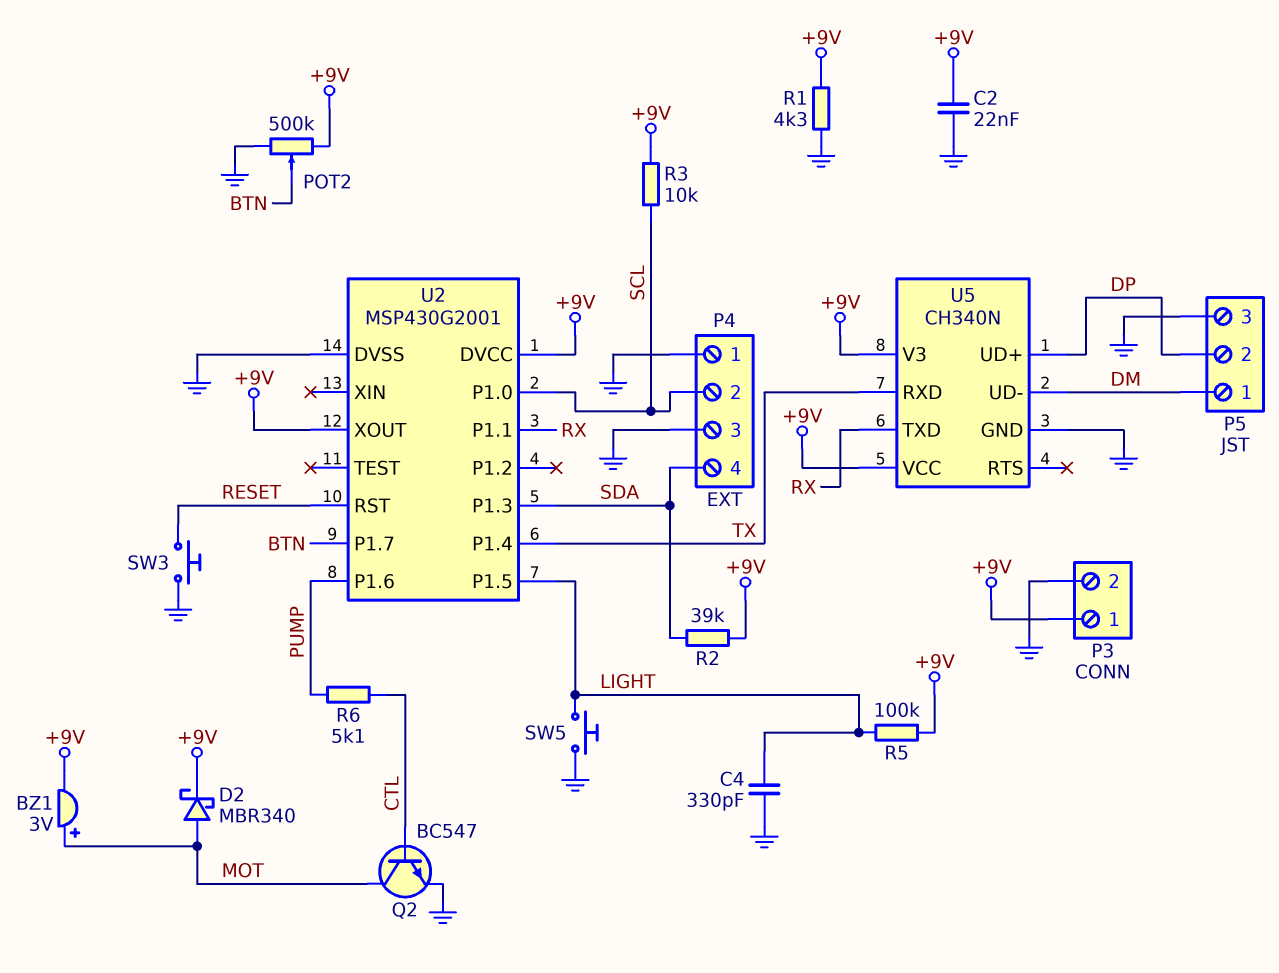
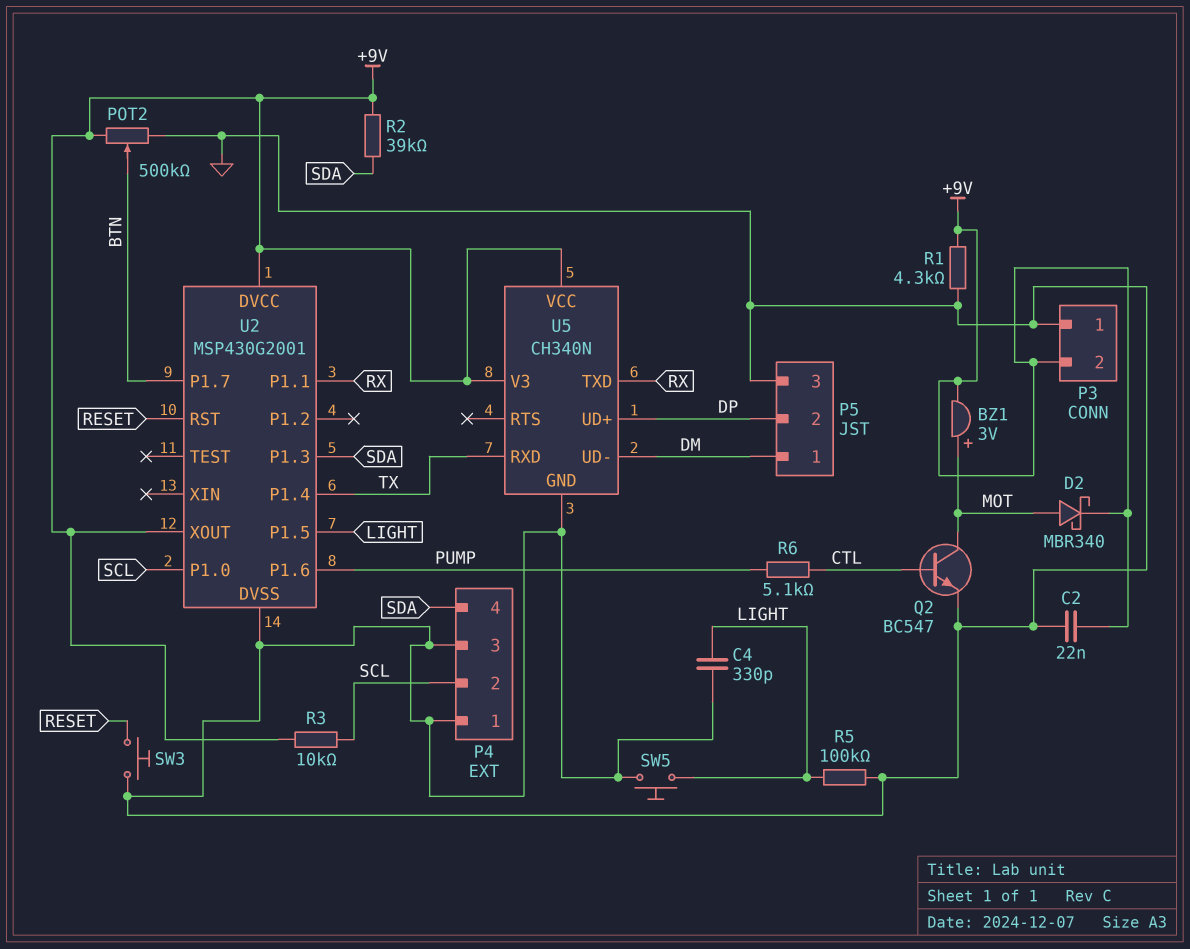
P3 pin 1: +9V -> GND
P3 pin 2: GND -> +9V
R5: 100k (+9V, LIGHT) -> 100k (GND, LIGHT)

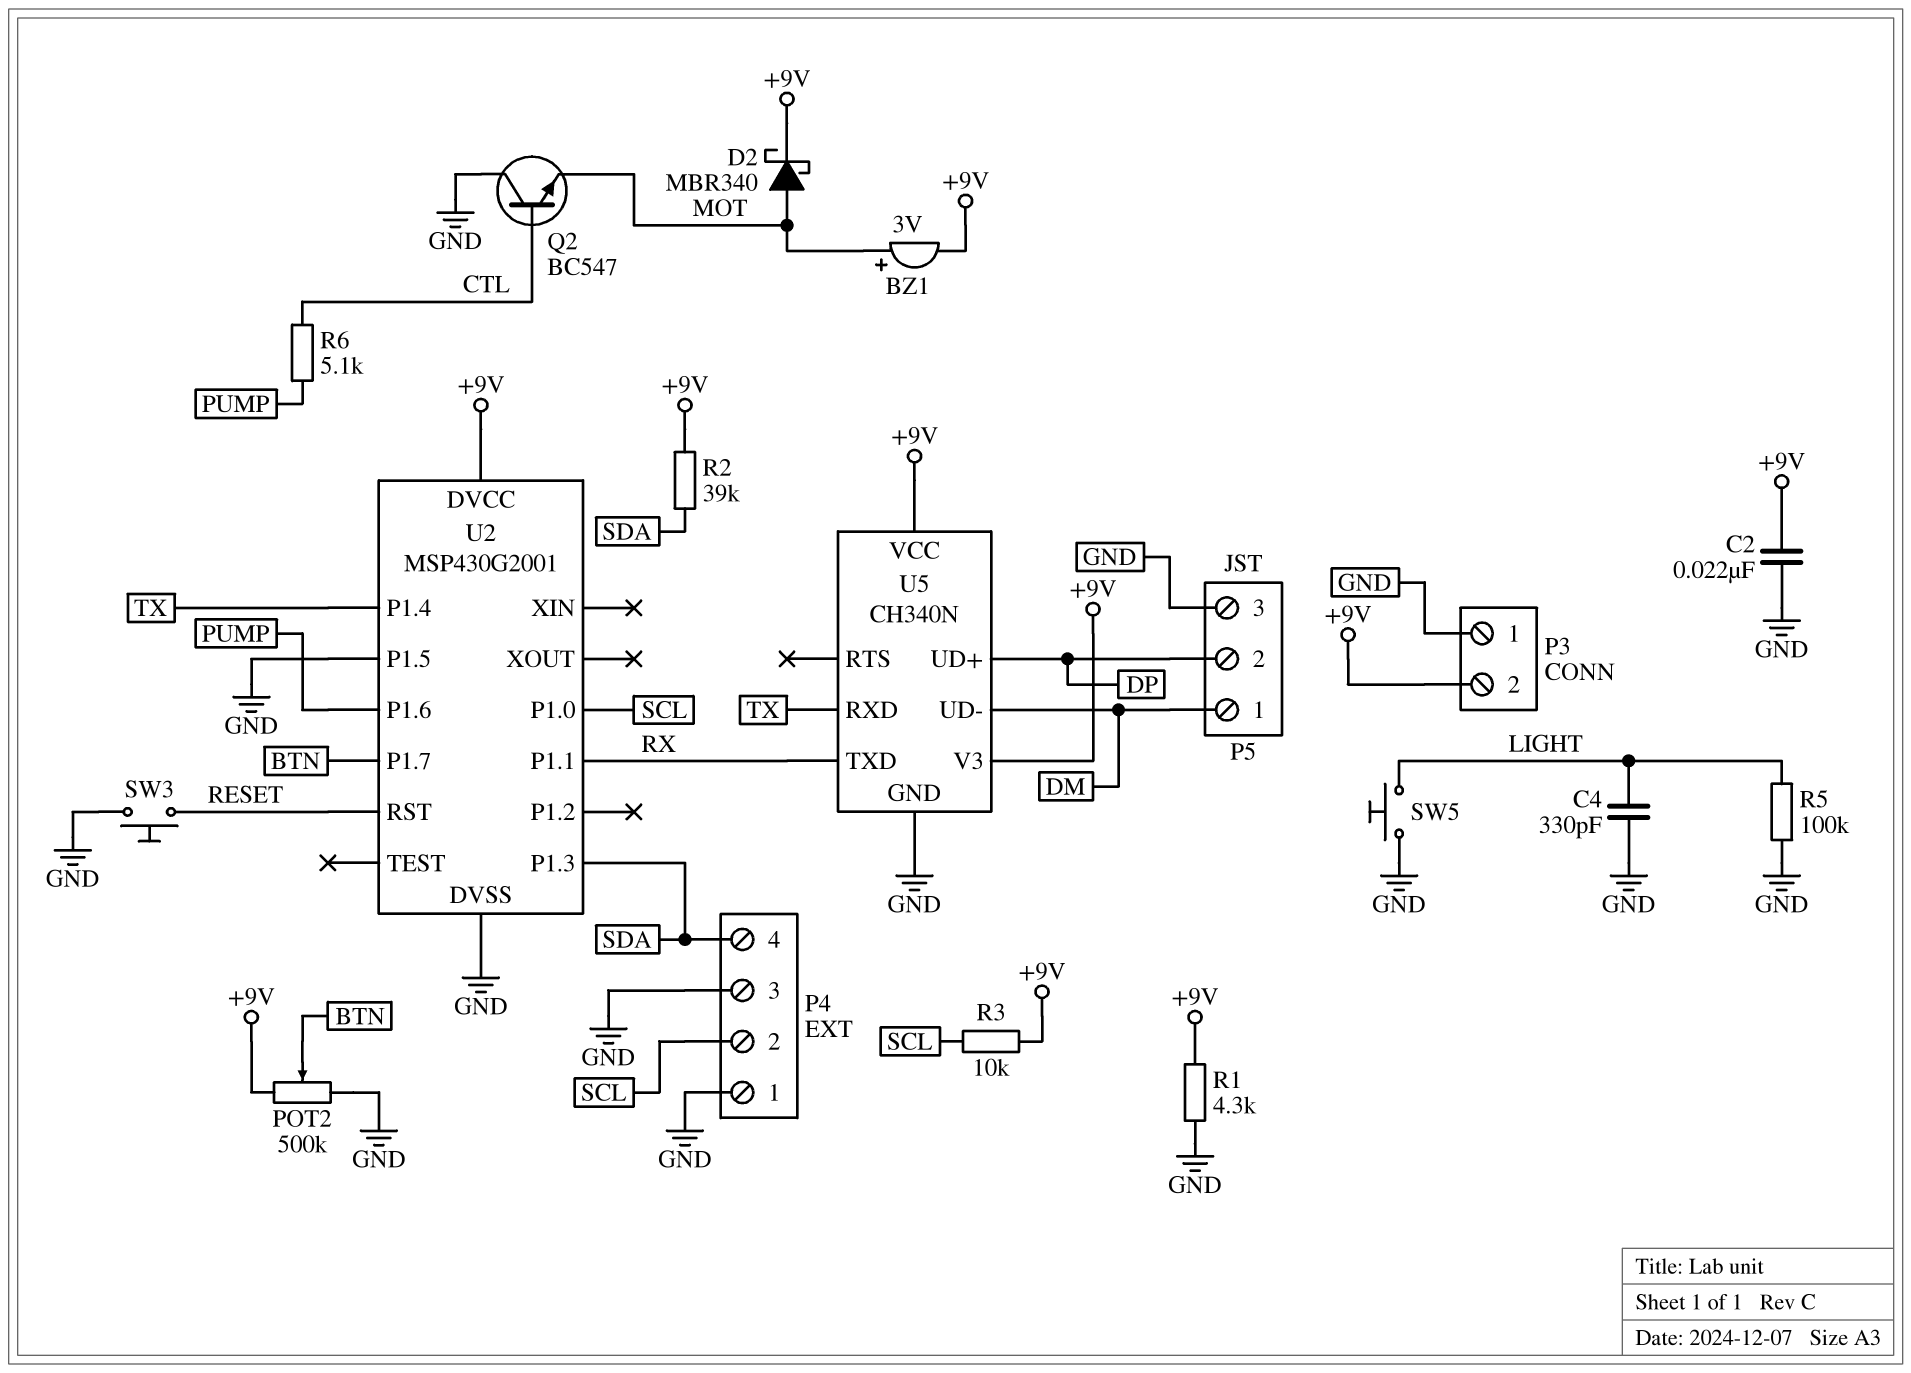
Q2: NPN BC547 (B CTL, C MOT, E GND) -> NPN BC547 (B CTL, C GND, E MOT)
U2 pin P1.5: LIGHT -> GND
U2 pin XOUT: +9V -> none

